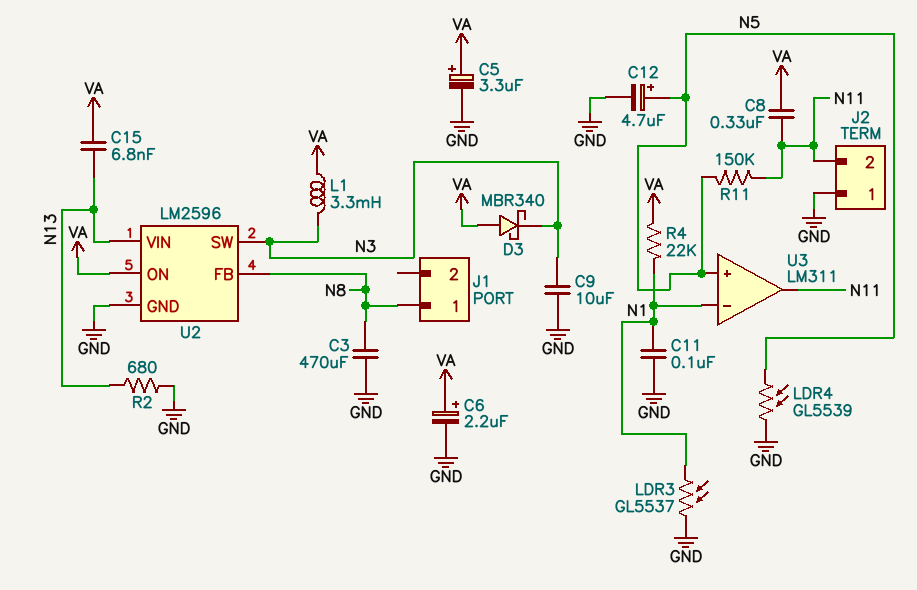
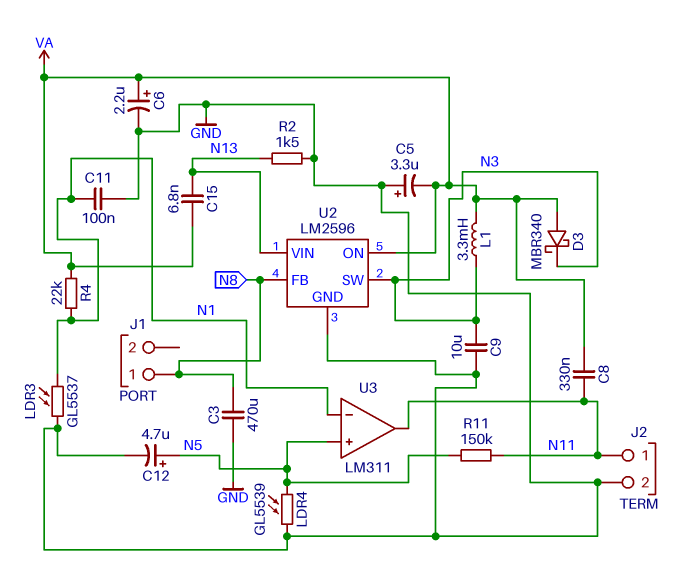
C5: 3.3uF (plus VA, minus GND) -> 3.3uF (plus GND, minus VA)
J2 pin 1: GND -> N11
J2 pin 2: N11 -> GND
R2: 680 (GND, N13) -> 1.5k (GND, N13)

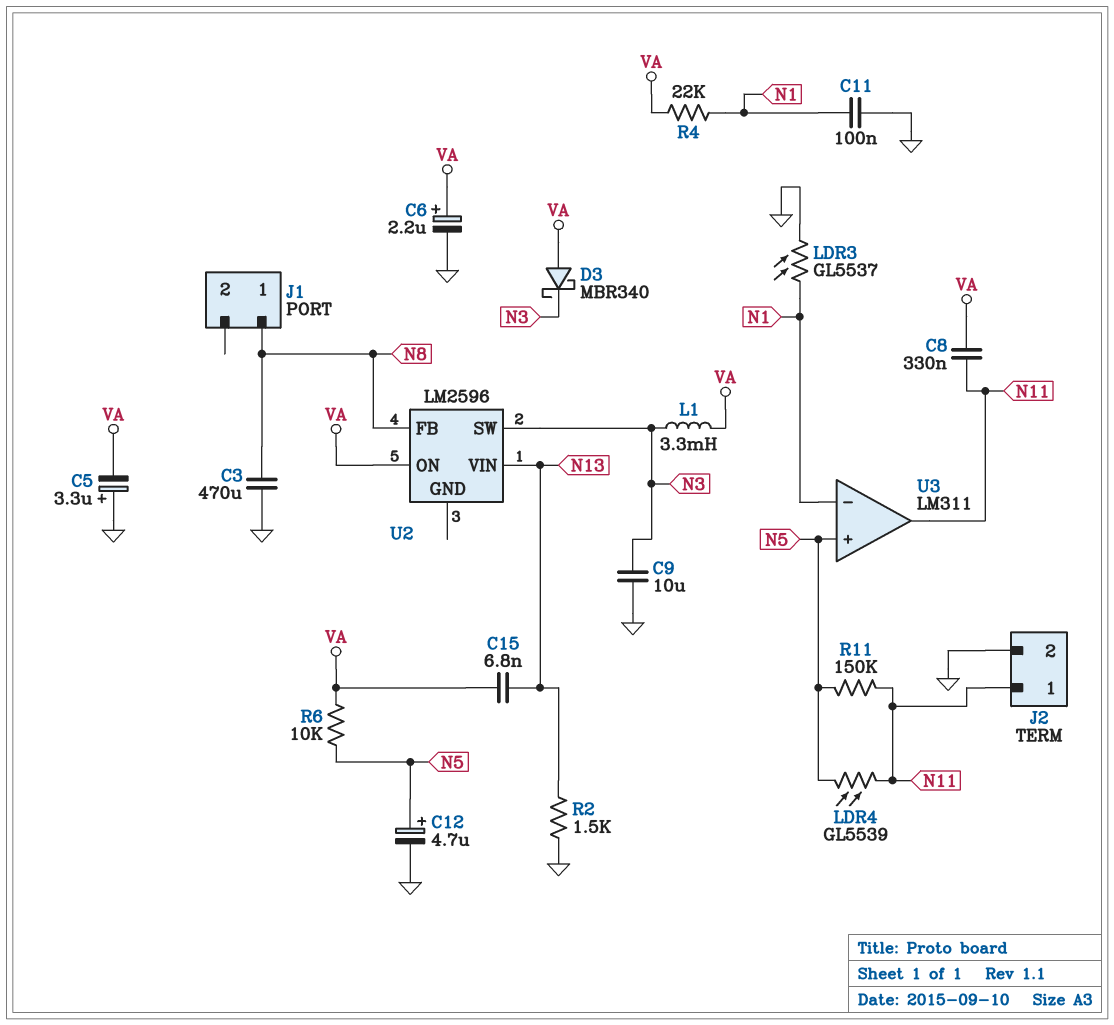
LDR4: GL5539 (GND, N5) -> GL5539 (N5, N11)
R6: none -> 10k (N5, VA)
U2 pin GND: GND -> none

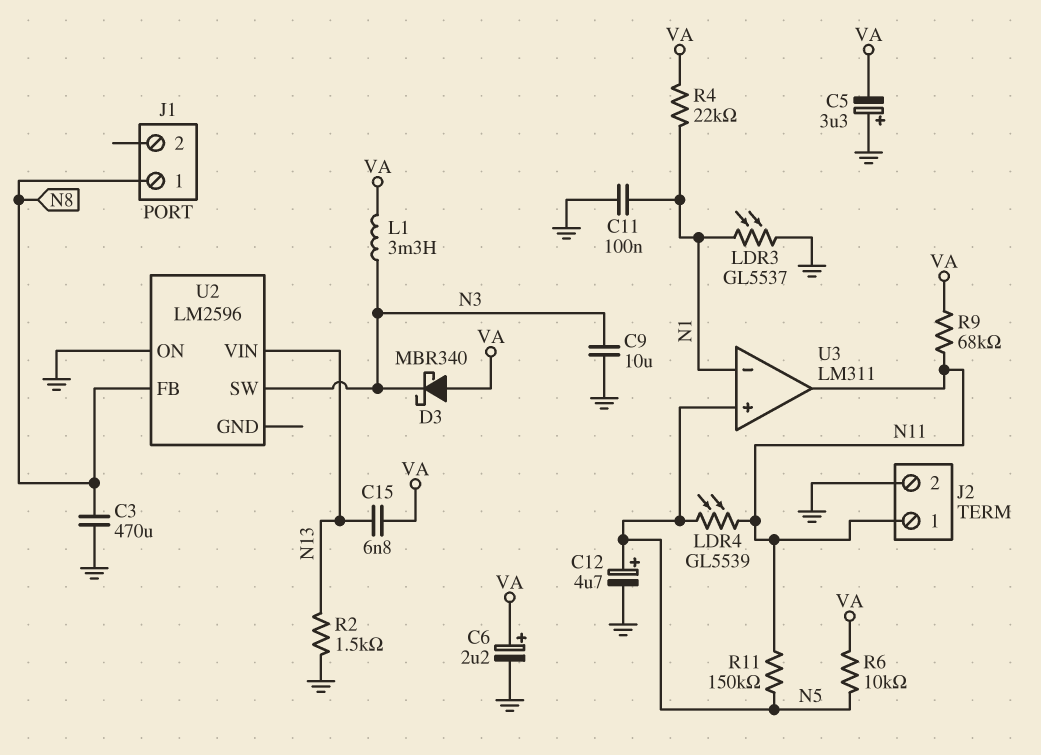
C8: 330nF (N11, VA) -> none
R9: none -> 68k (N11, VA)
U2 pin ON: VA -> GND

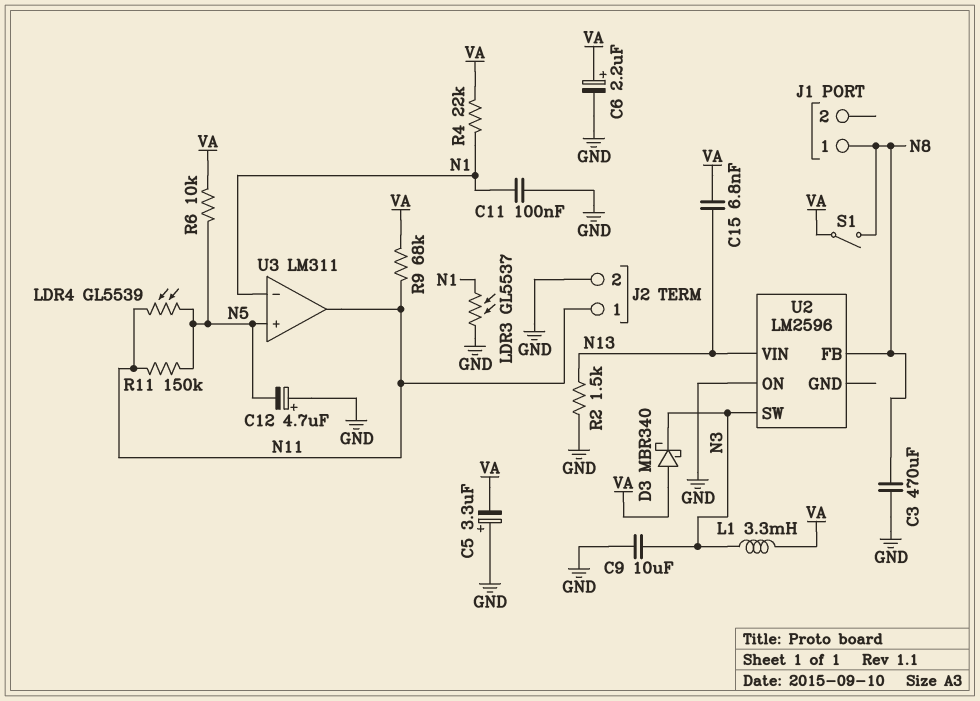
C12: 4.7uF (plus N5, minus GND) -> 4.7uF (plus GND, minus N5)
S1: none -> switch (N8, VA)

